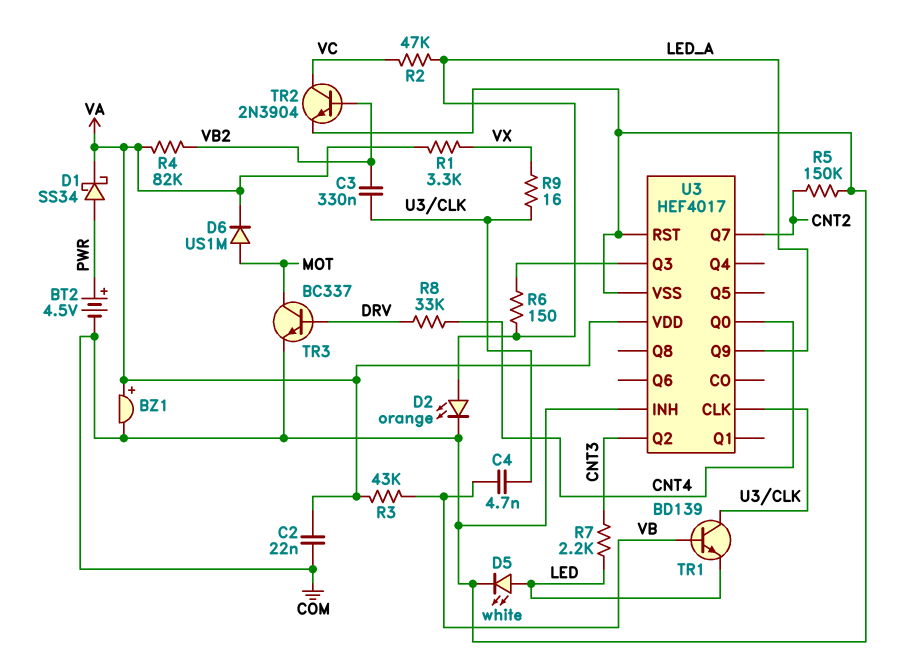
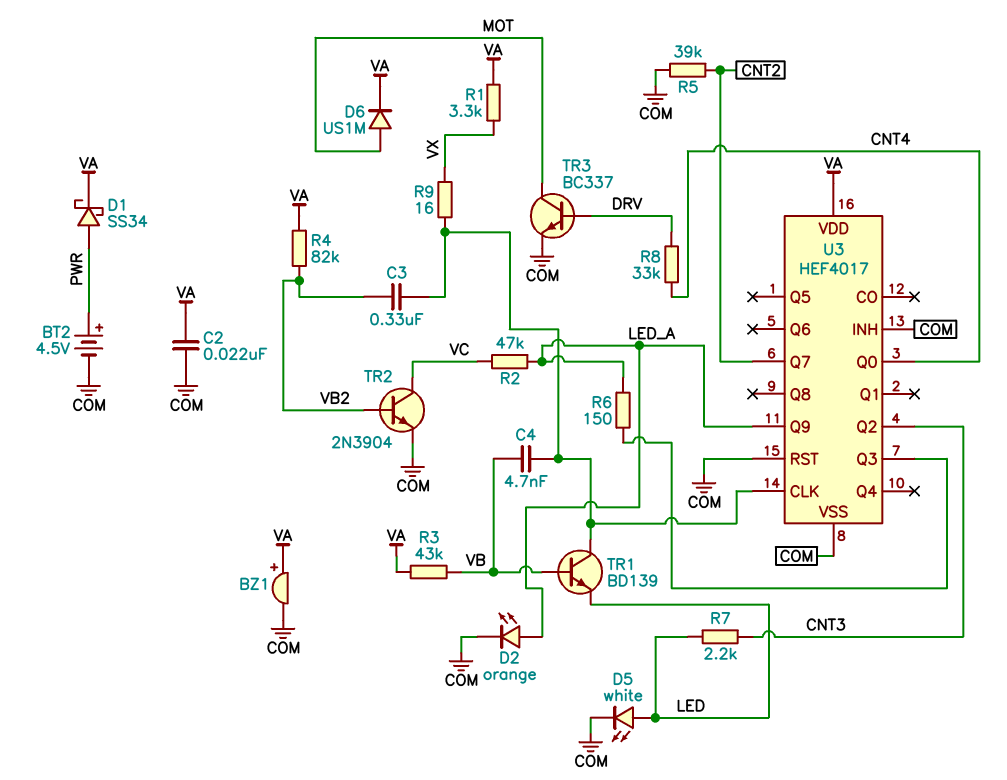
R5: 150k (CNT2, COM) -> 39k (CNT2, COM)

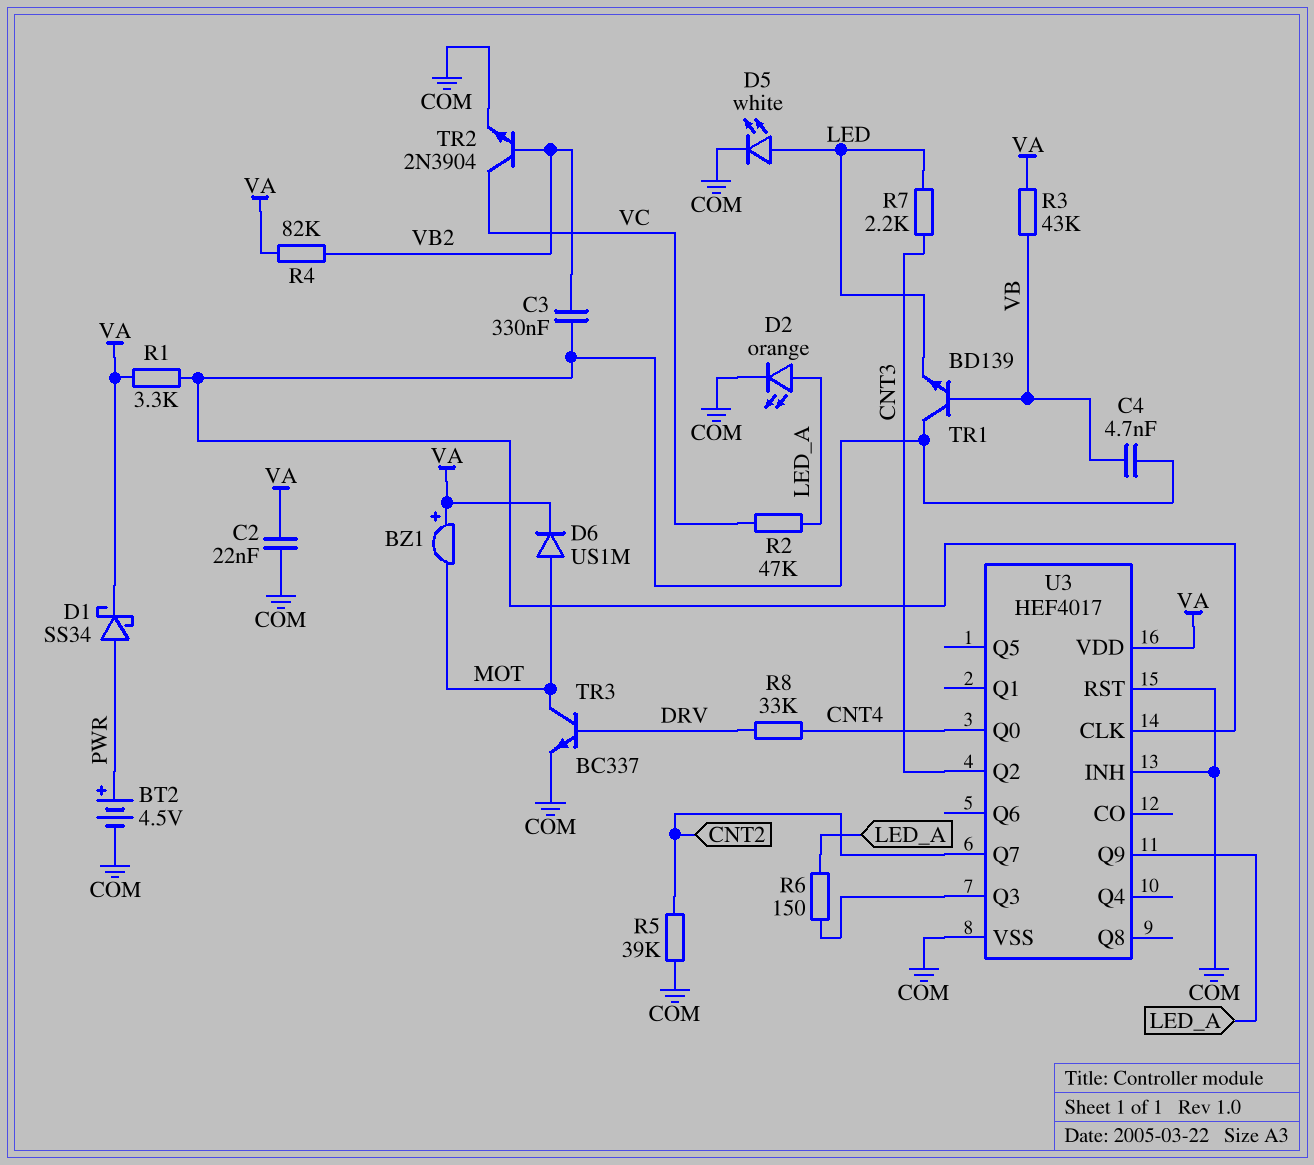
BZ1: buzzer (plus VA, minus COM) -> buzzer (plus VA, minus MOT)
R1: 3.3k (VA, VX) -> 3.3k (U3/CLK, VA)
R9: 16 (U3/CLK, VX) -> none

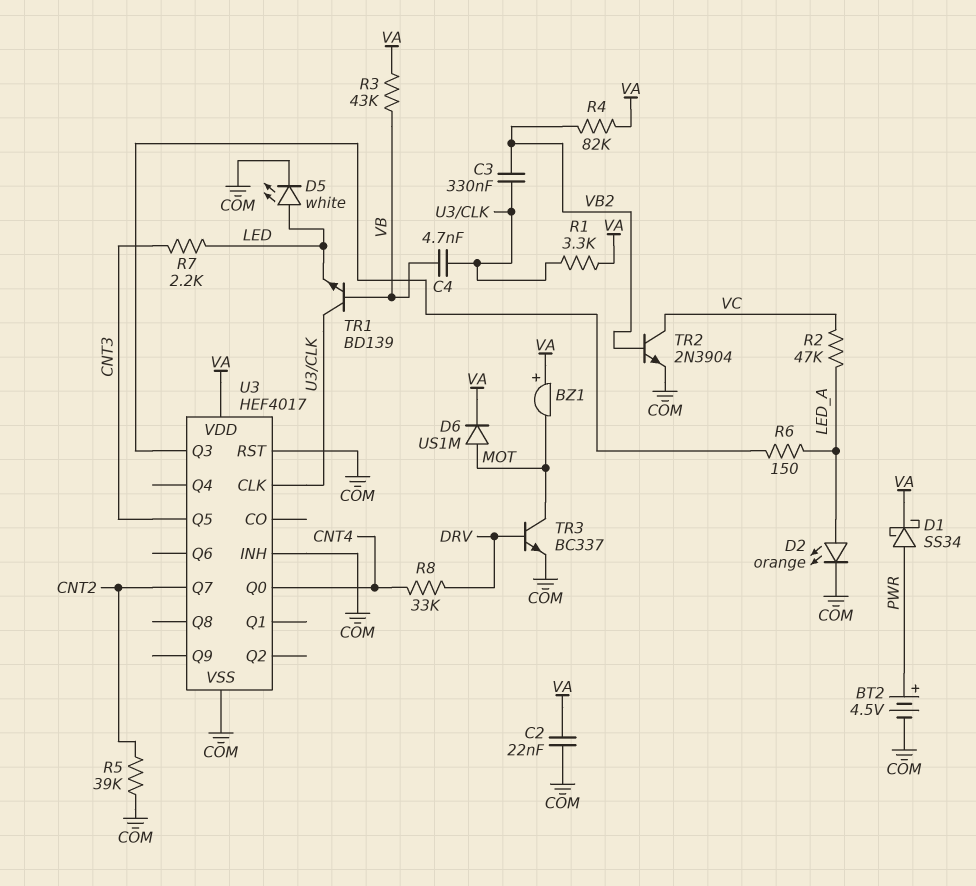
U3 pin Q2: CNT3 -> none
U3 pin Q5: none -> CNT3
U3 pin Q9: LED_A -> none

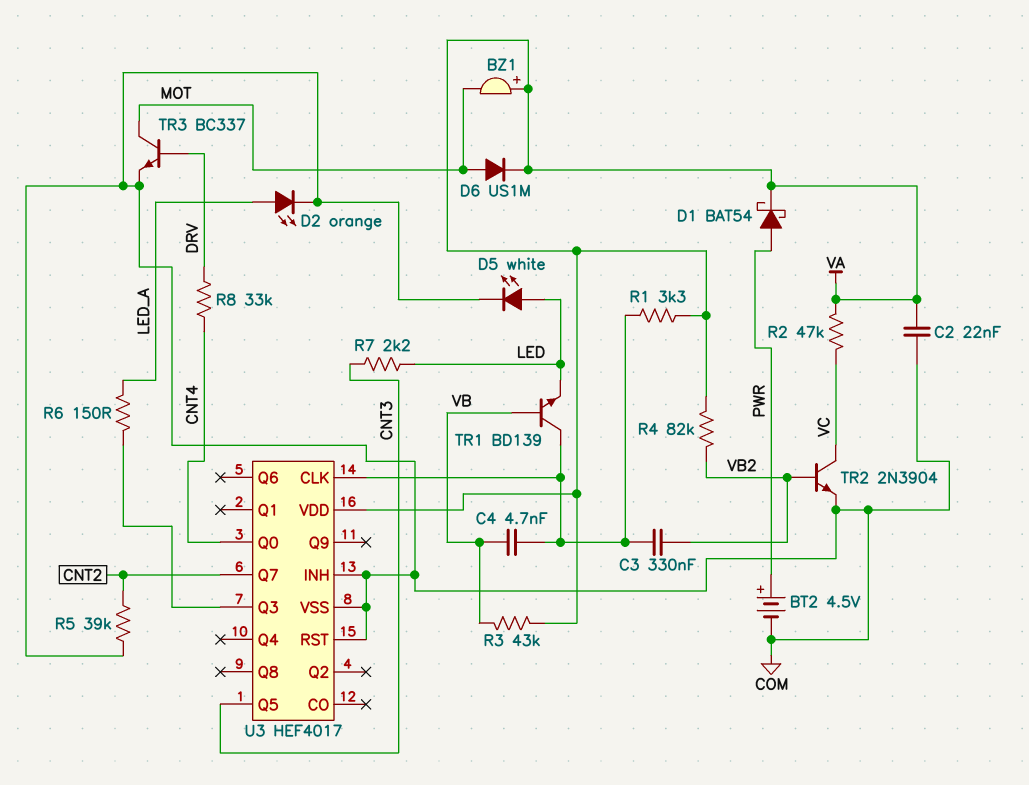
D1: schottky SS34 (A PWR, K VA) -> schottky BAT54 (A PWR, K VA)
R2: 47k (LED_A, VC) -> 47k (VA, VC)

